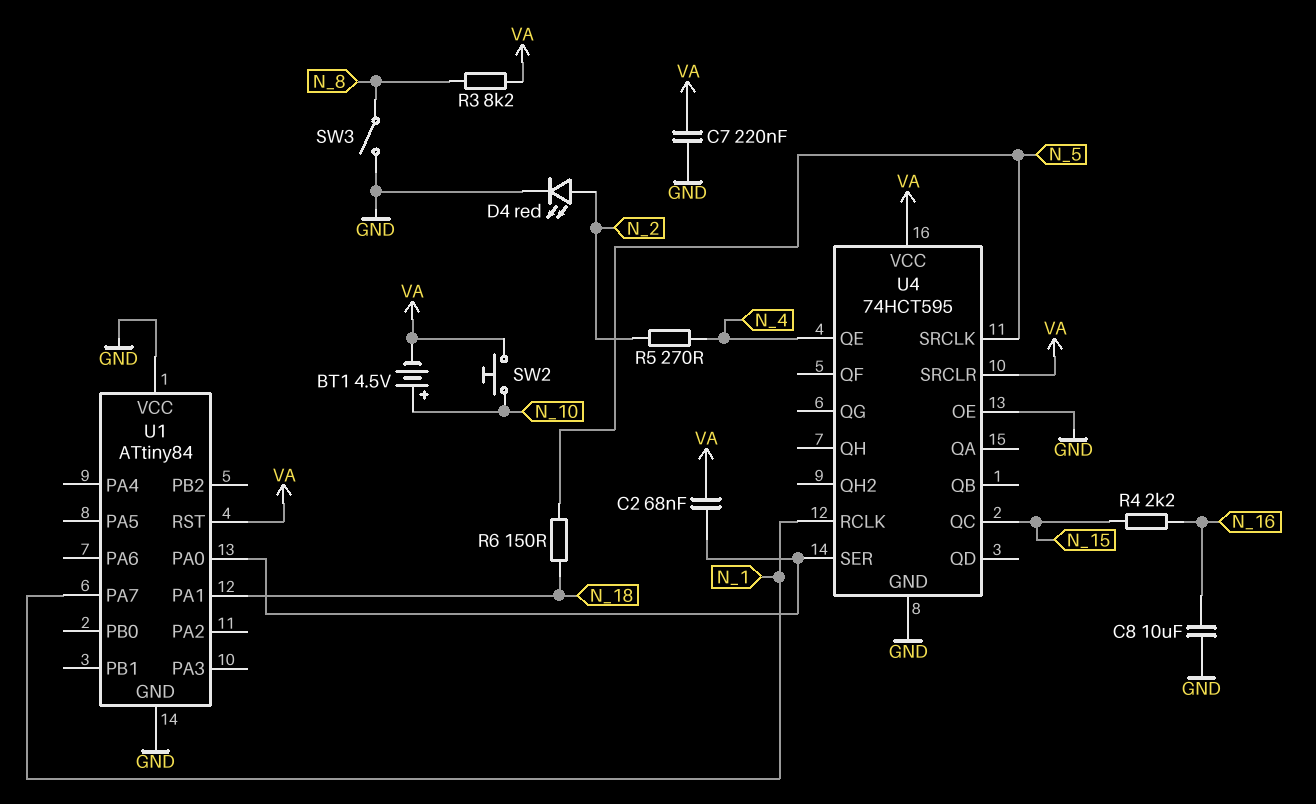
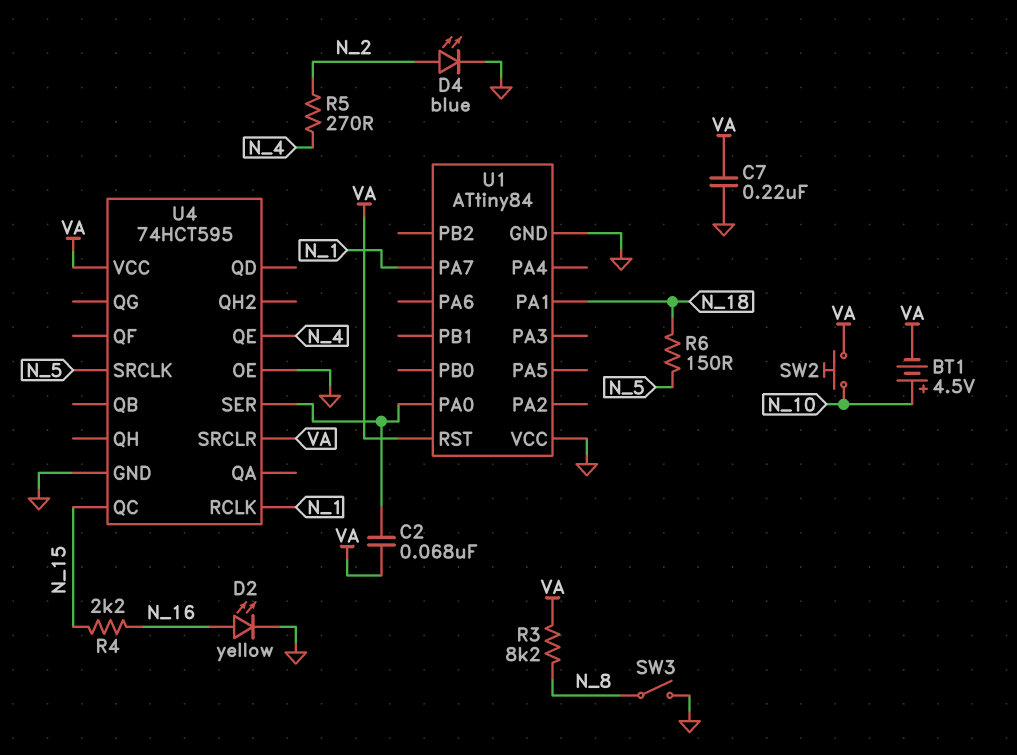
C8: 10uF (GND, N_16) -> none
D2: none -> LED yellow (A N_16, K GND)
D4: LED red (A N_2, K GND) -> LED blue (A N_2, K GND)

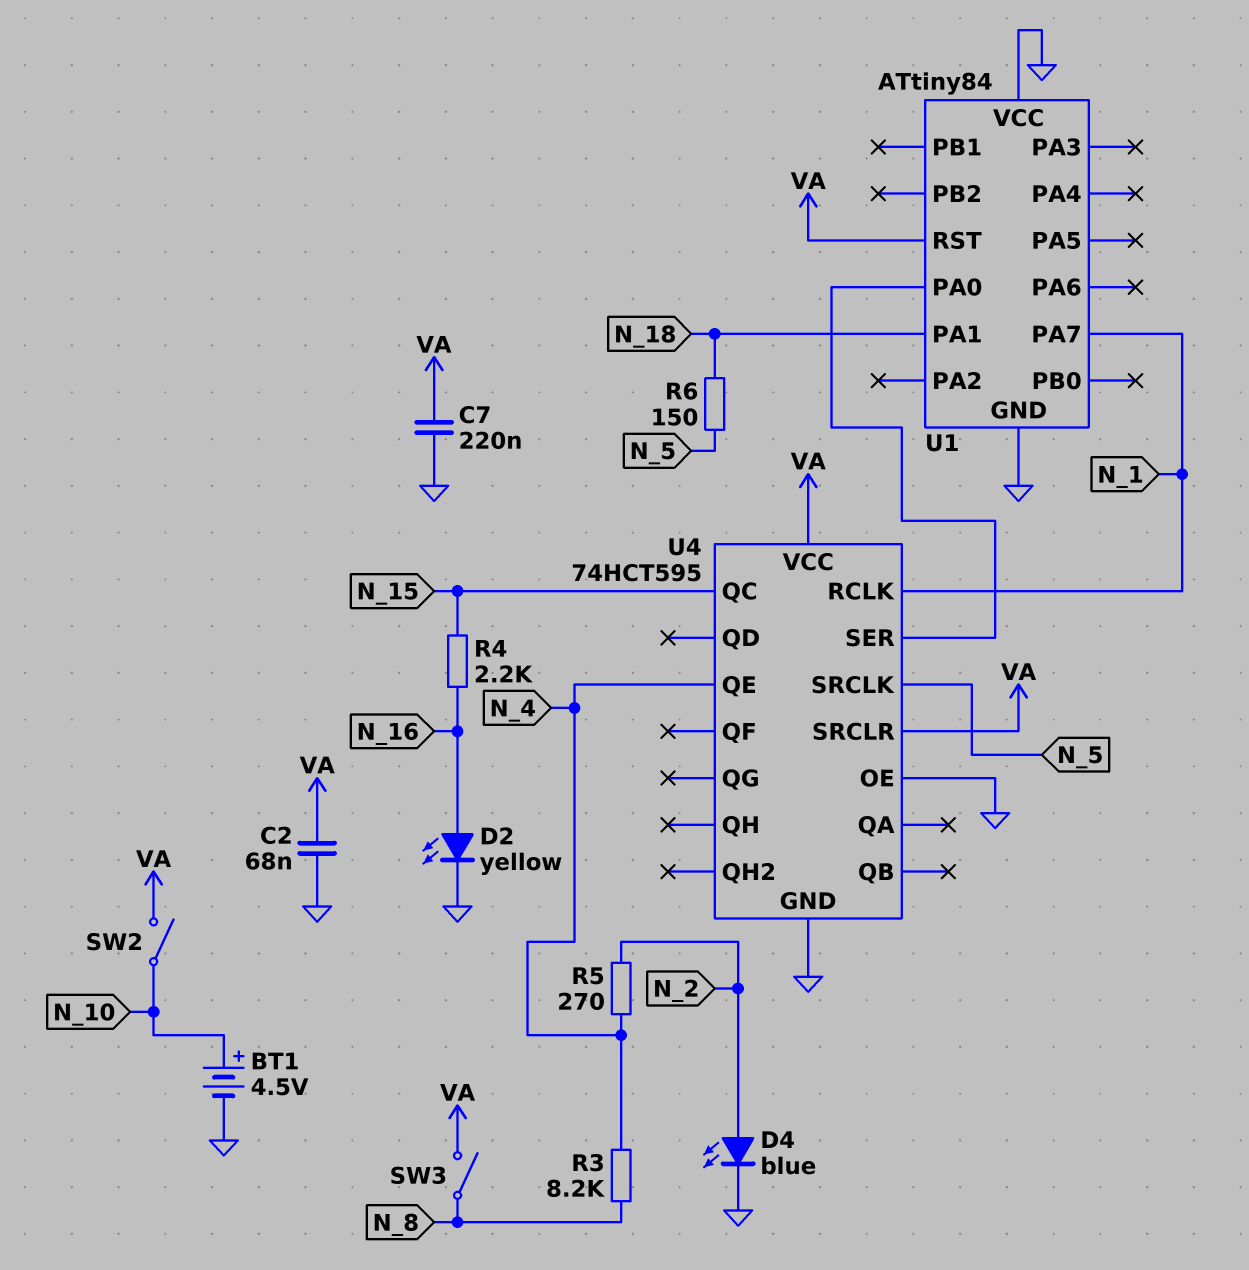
BT1: 4.5V (plus N_10, minus VA) -> 4.5V (plus N_10, minus GND)
C2: 68nF (U1/PA0, VA) -> 68nF (GND, VA)
R3: 8.2k (N_8, VA) -> 8.2k (N_4, N_8)
SW2: button (N_10, VA) -> switch (N_10, VA)
SW3: switch (GND, N_8) -> switch (N_8, VA)

